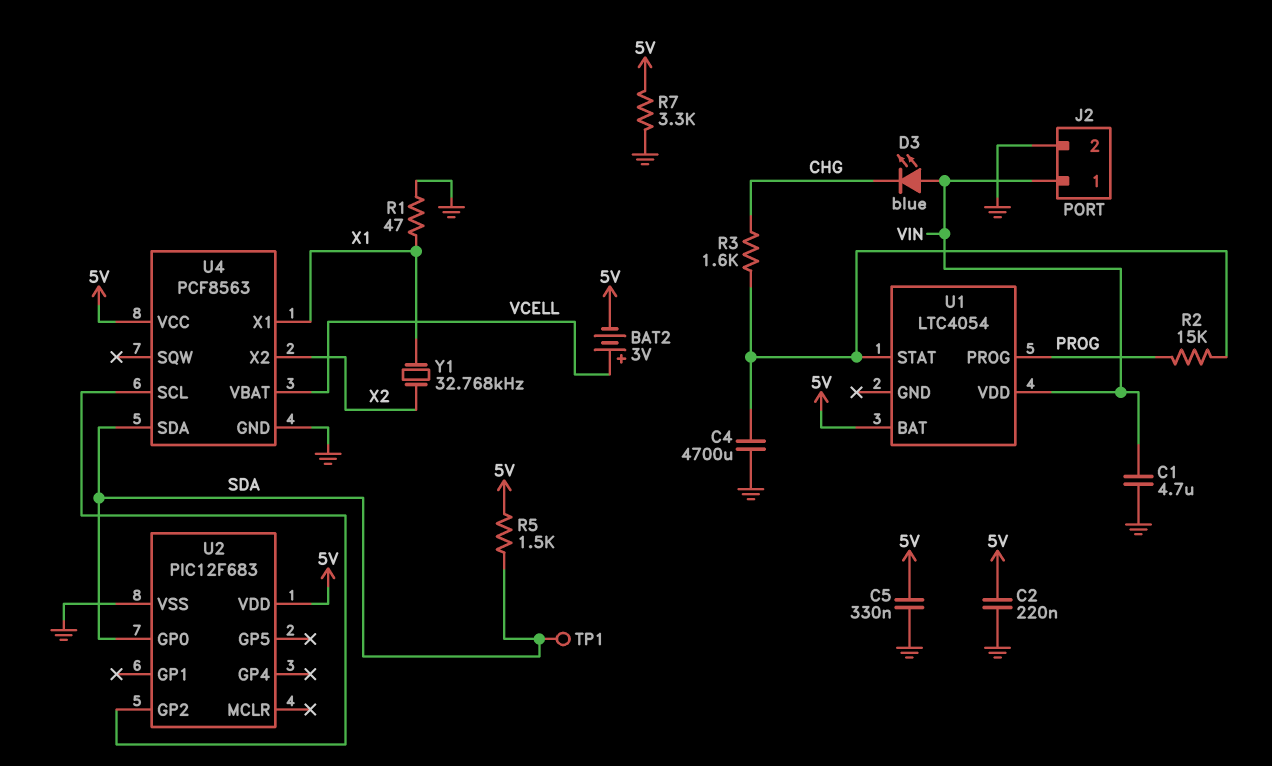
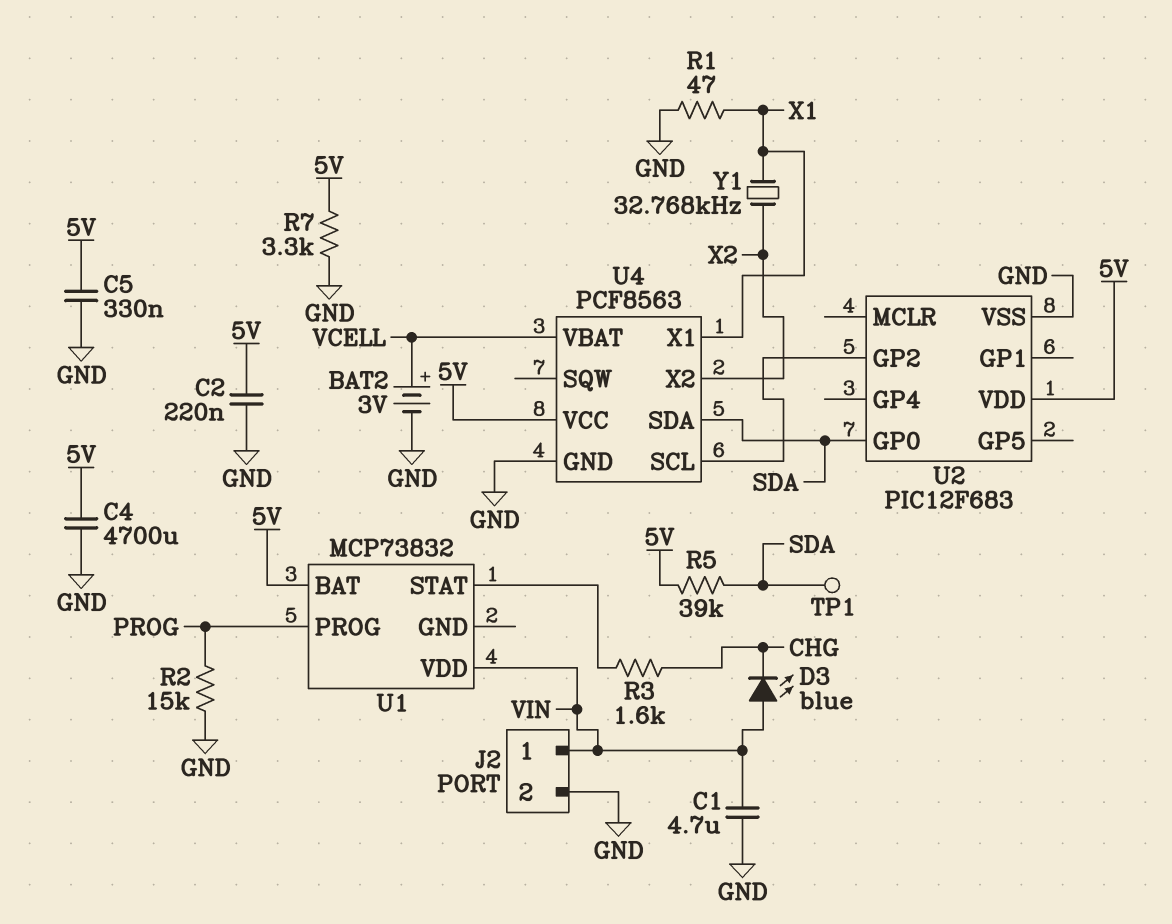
BAT2: 3V (plus VCELL, minus 5V) -> 3V (plus VCELL, minus GND)
C4: 4700uF (GND, U1/STAT) -> 4700uF (5V, GND)
R2: 15k (PROG, U1/STAT) -> 15k (GND, PROG)
R5: 1.5k (5V, SDA) -> 39k (5V, SDA)
U1: LTC4054 -> MCP73832

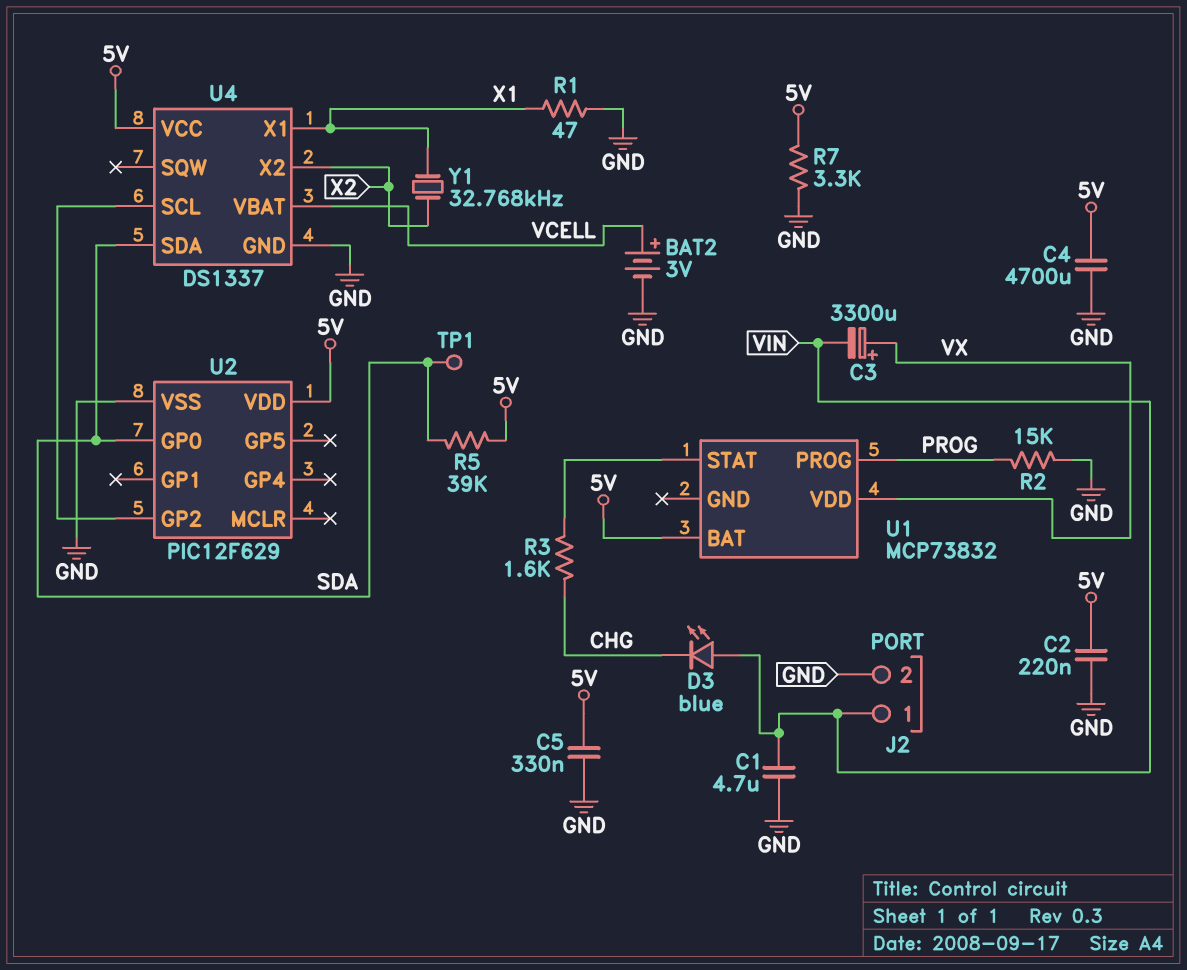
C3: none -> 3300uF (plus VX, minus VIN)
U1 pin VDD: VIN -> VX
U2: PIC12F683 -> PIC12F629
U4: PCF8563 -> DS1337

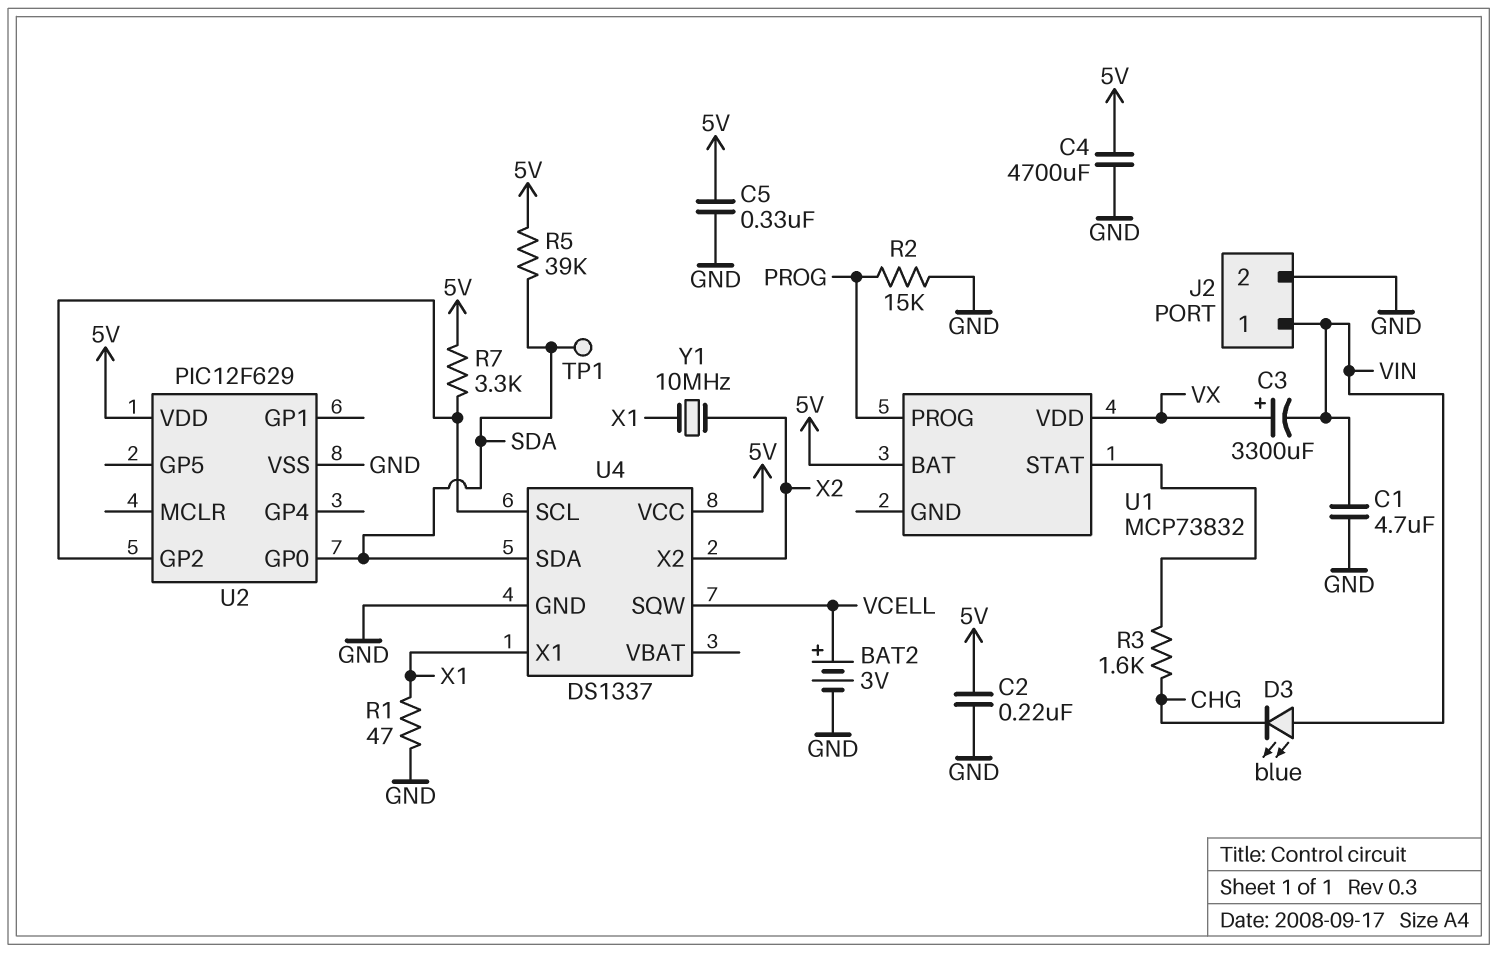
R7: 3.3k (5V, GND) -> 3.3k (5V, U2/GP2)
U4 pin SQW: none -> VCELL
U4 pin VBAT: VCELL -> none
Y1: 32.768kHz (X1, X2) -> 10MHz (X1, X2)

